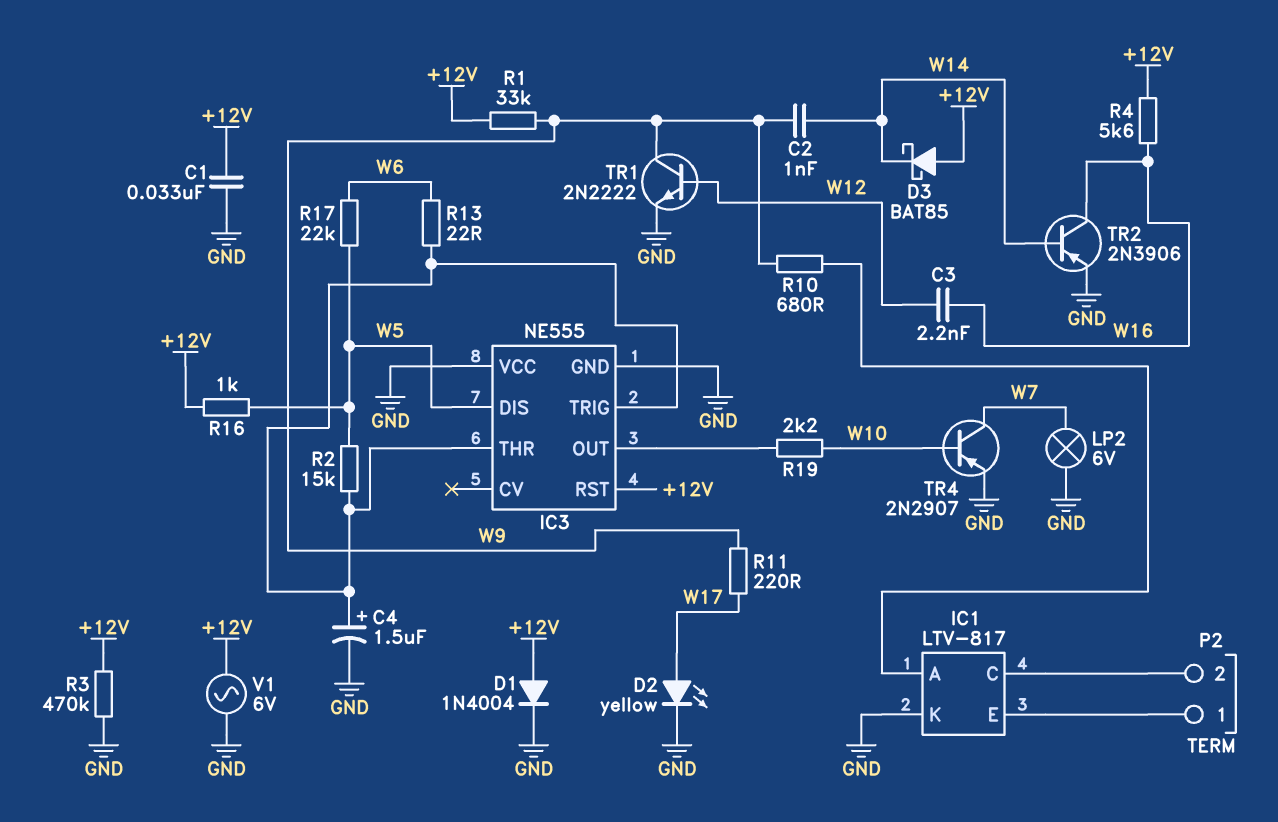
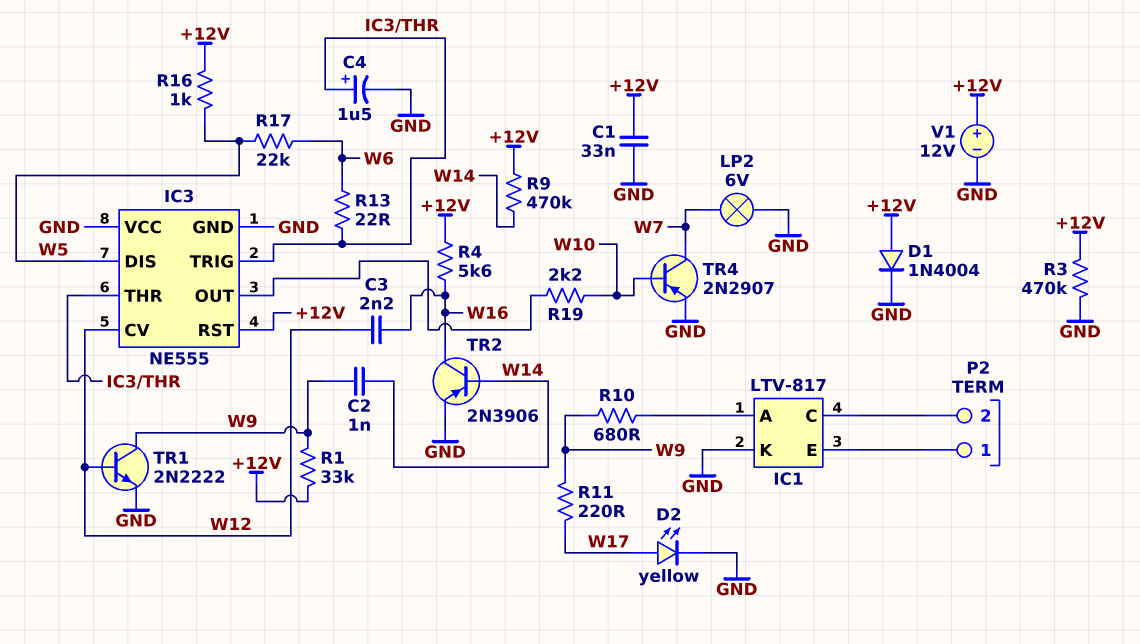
D3: schottky BAT85 (A +12V, K W14) -> none
IC3 pin CV: none -> W12
R2: 15k (IC3/THR, W5) -> none
R9: none -> 470k (+12V, W14)
V1: AC 6V (+12V, GND) -> 12V (plus +12V, minus GND)

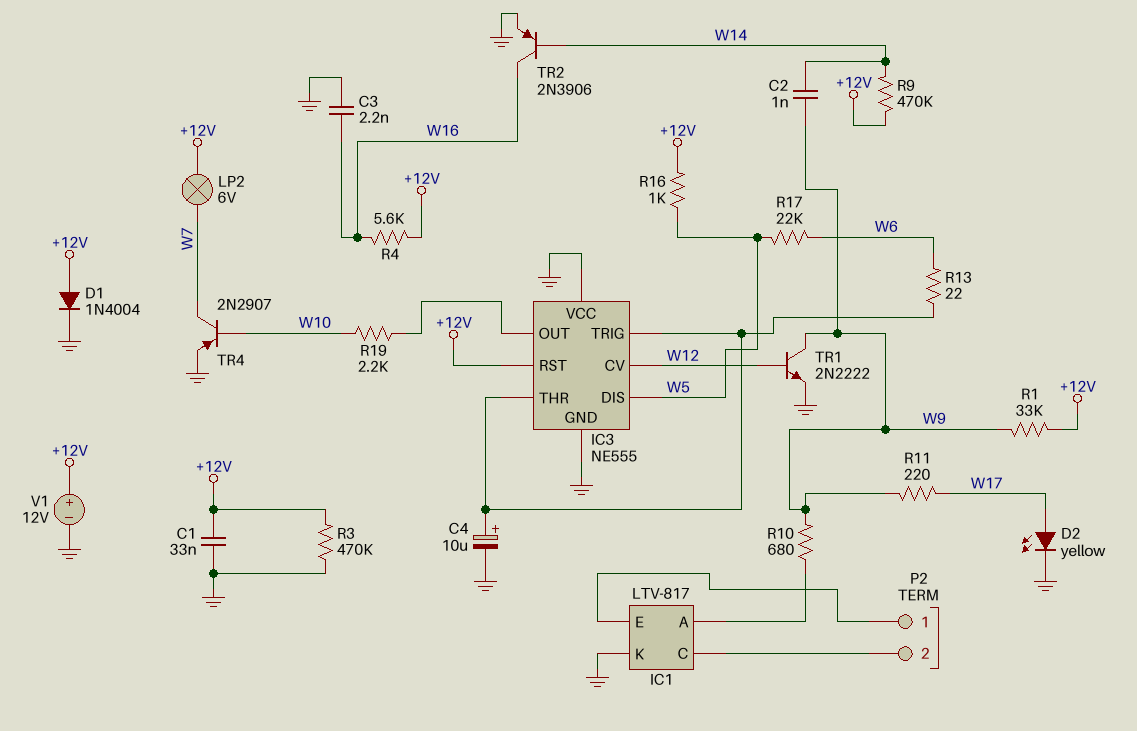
C3: 2.2nF (W12, W16) -> 2.2nF (GND, W16)
C4: 1.5uF (plus IC3/THR, minus GND) -> 10uF (plus IC3/THR, minus GND)
LP2: lamp 6V (GND, W7) -> lamp 6V (+12V, W7)

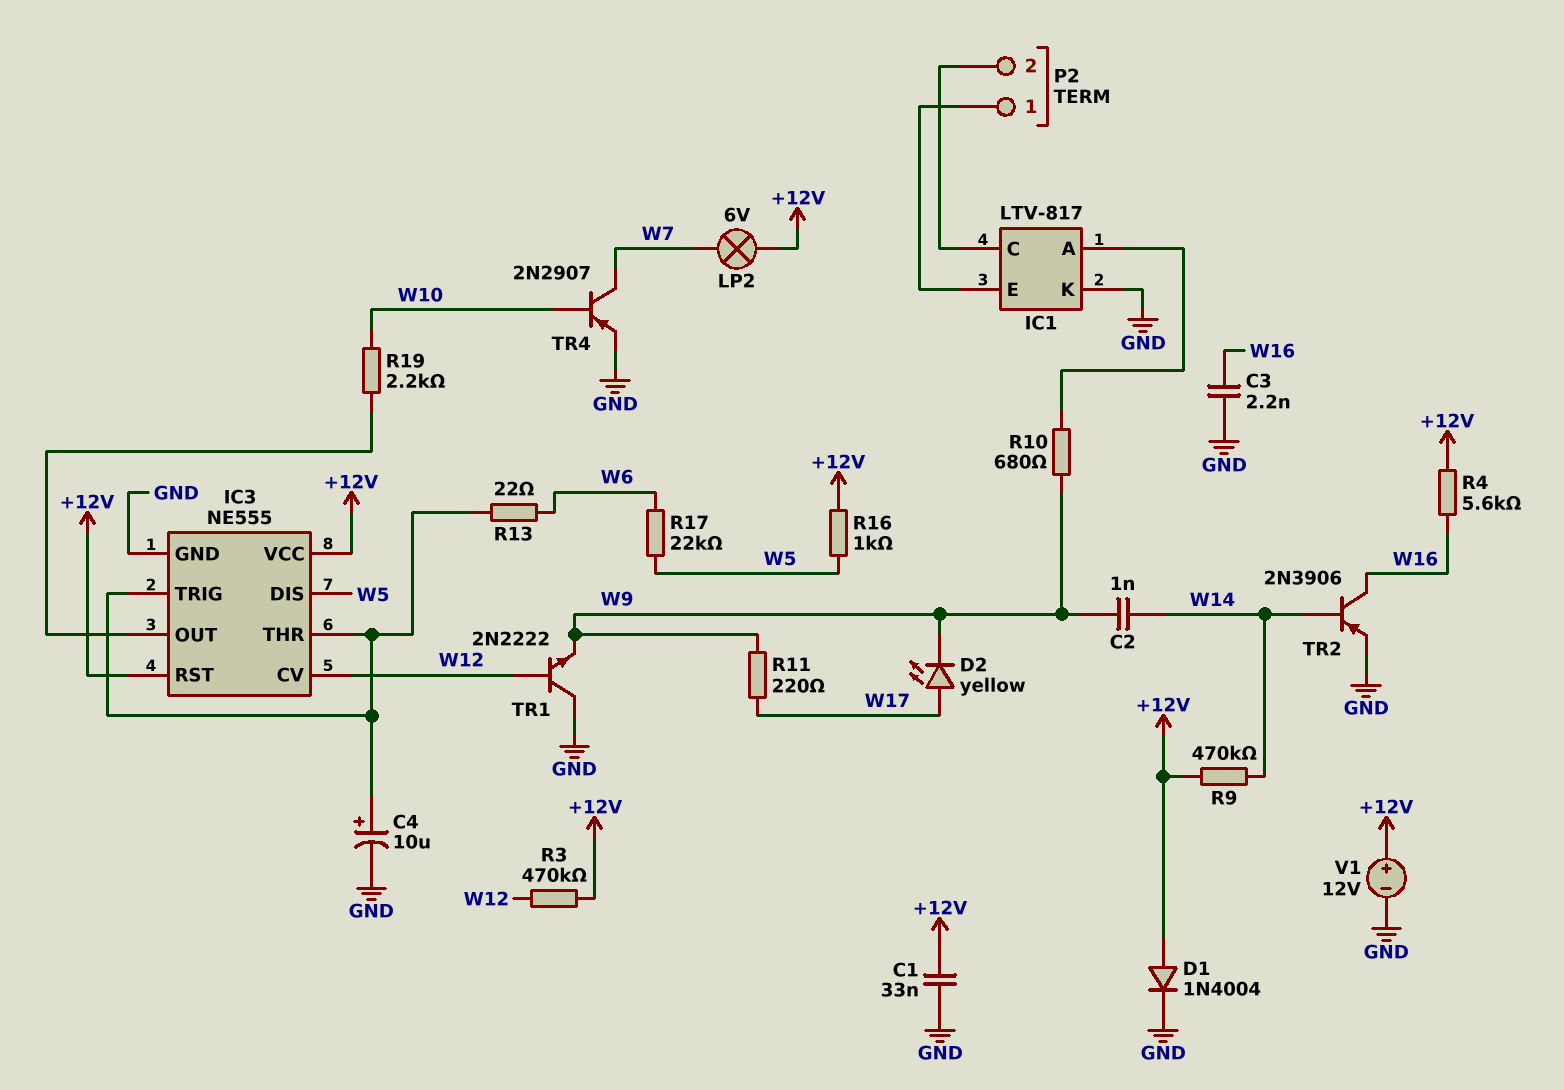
D2: LED yellow (A W17, K GND) -> LED yellow (A W17, K W9)
IC3 pin VCC: GND -> +12V
R1: 33k (+12V, W9) -> none
R3: 470k (+12V, GND) -> 470k (+12V, W12)
TR1: NPN 2N2222 (B W12, C W9, E GND) -> NPN 2N2222 (B W12, C GND, E W9)

